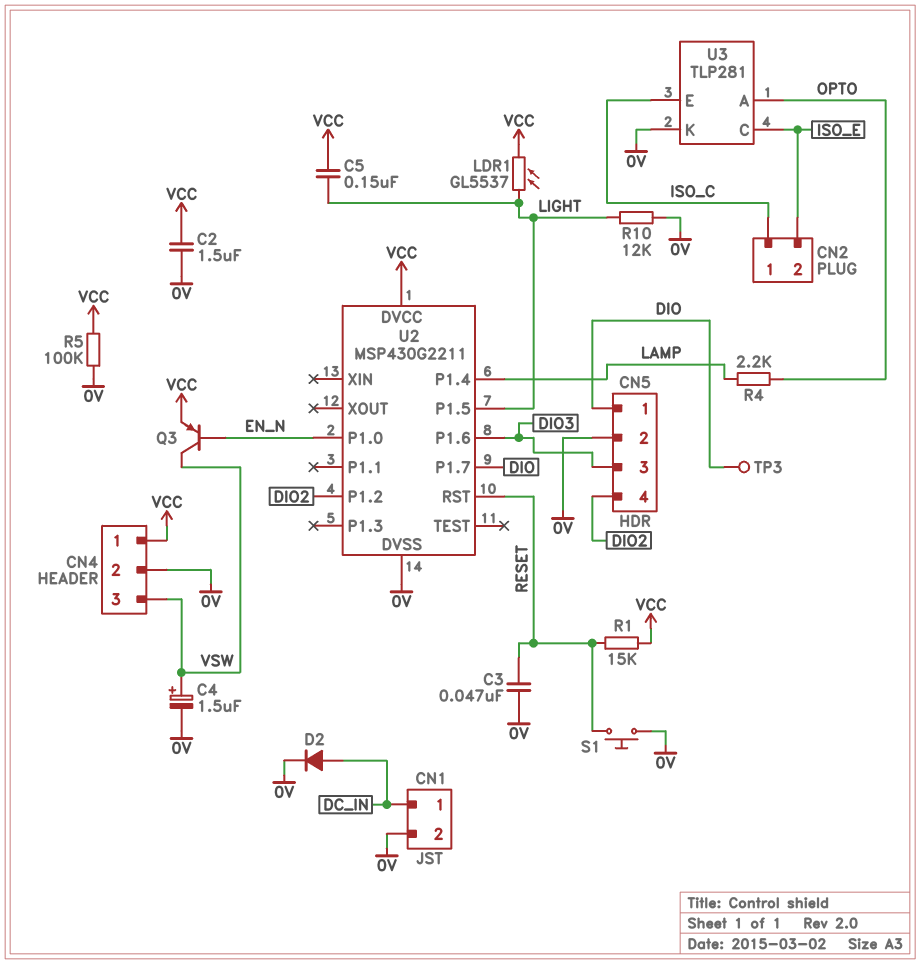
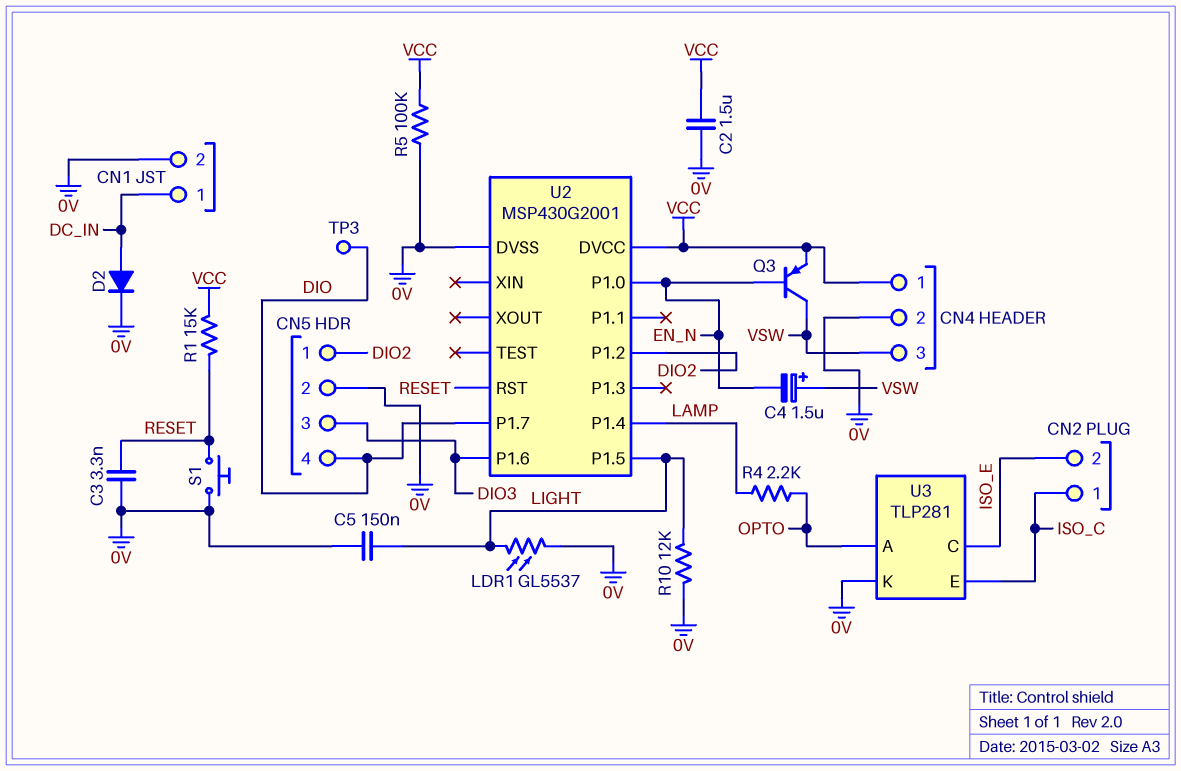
C3: 47nF (0V, RESET) -> 3.3nF (0V, RESET)
C4: 1.5uF (plus VSW, minus 0V) -> 1.5uF (plus VSW, minus EN_N)
C5: 150nF (LIGHT, VCC) -> 150nF (0V, LIGHT)
CN5 pin 1: DIO -> DIO2
CN5 pin 4: DIO2 -> DIO
LDR1: GL5537 (LIGHT, VCC) -> GL5537 (0V, LIGHT)
U2: MSP430G2211 -> MSP430G2001

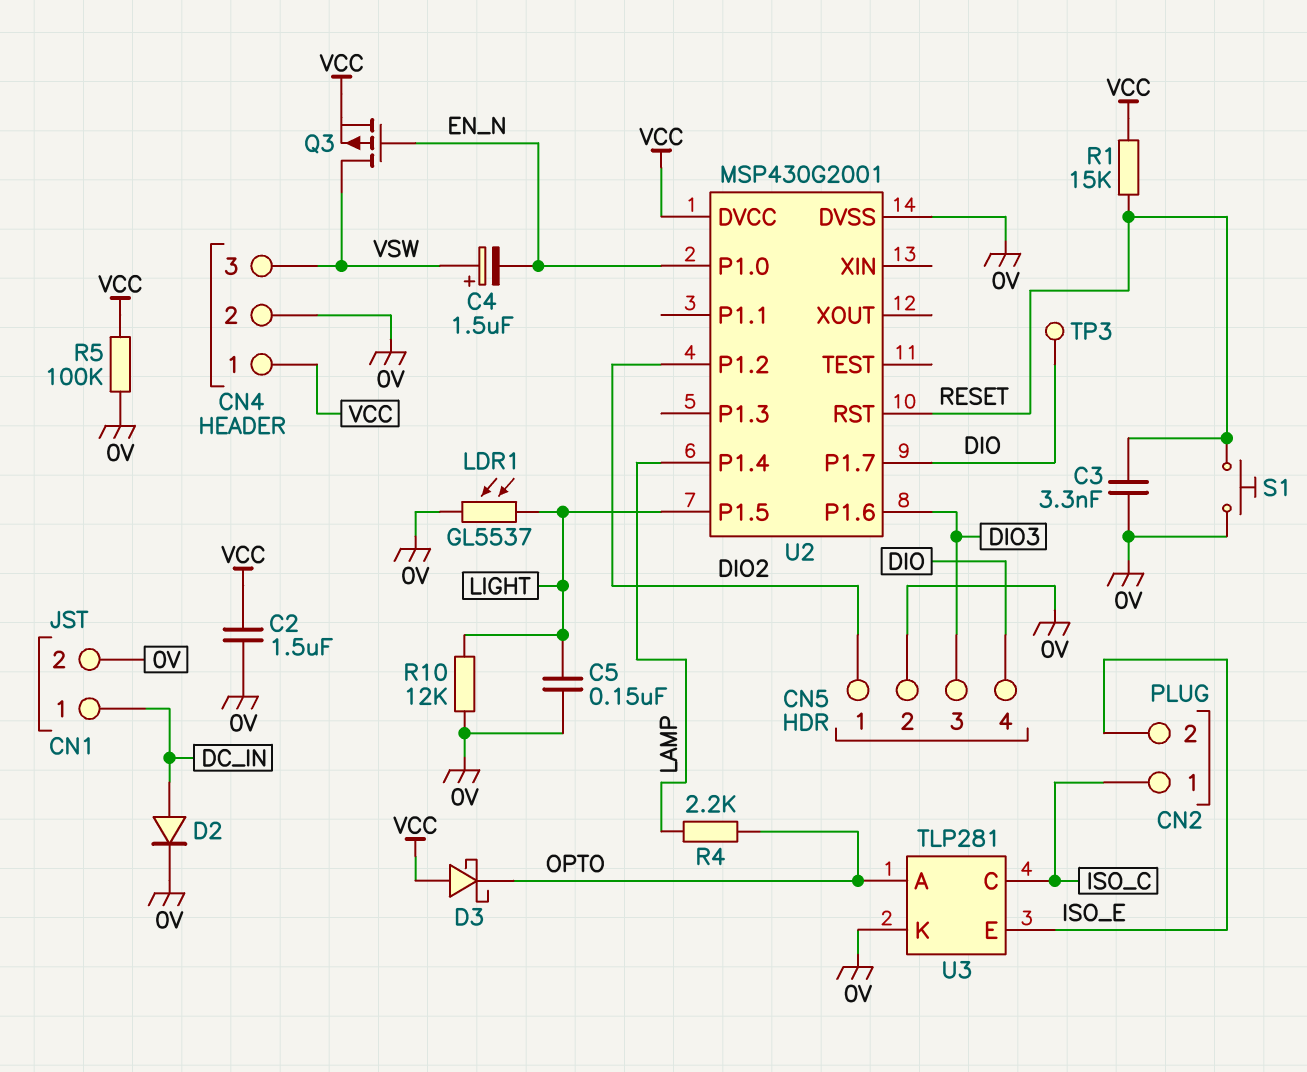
D3: none -> schottky (A VCC, K OPTO)
Q3: PNP (B EN_N, C VSW, E VCC) -> PMOS (G EN_N, D VSW, S VCC)
U3 pin C: ISO_E -> ISO_C
U3 pin E: ISO_C -> ISO_E

